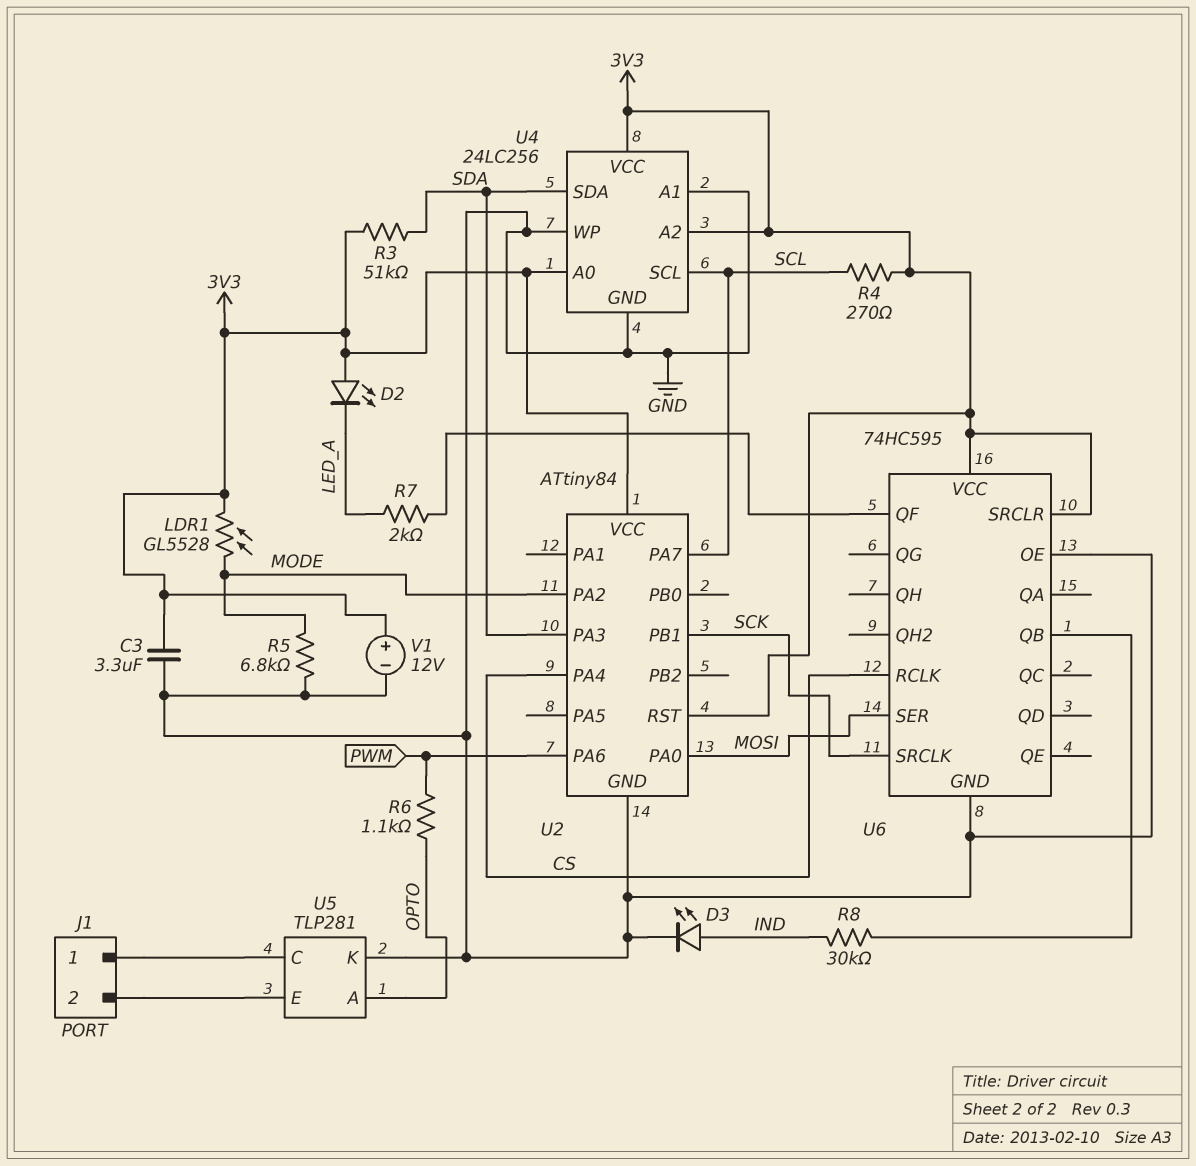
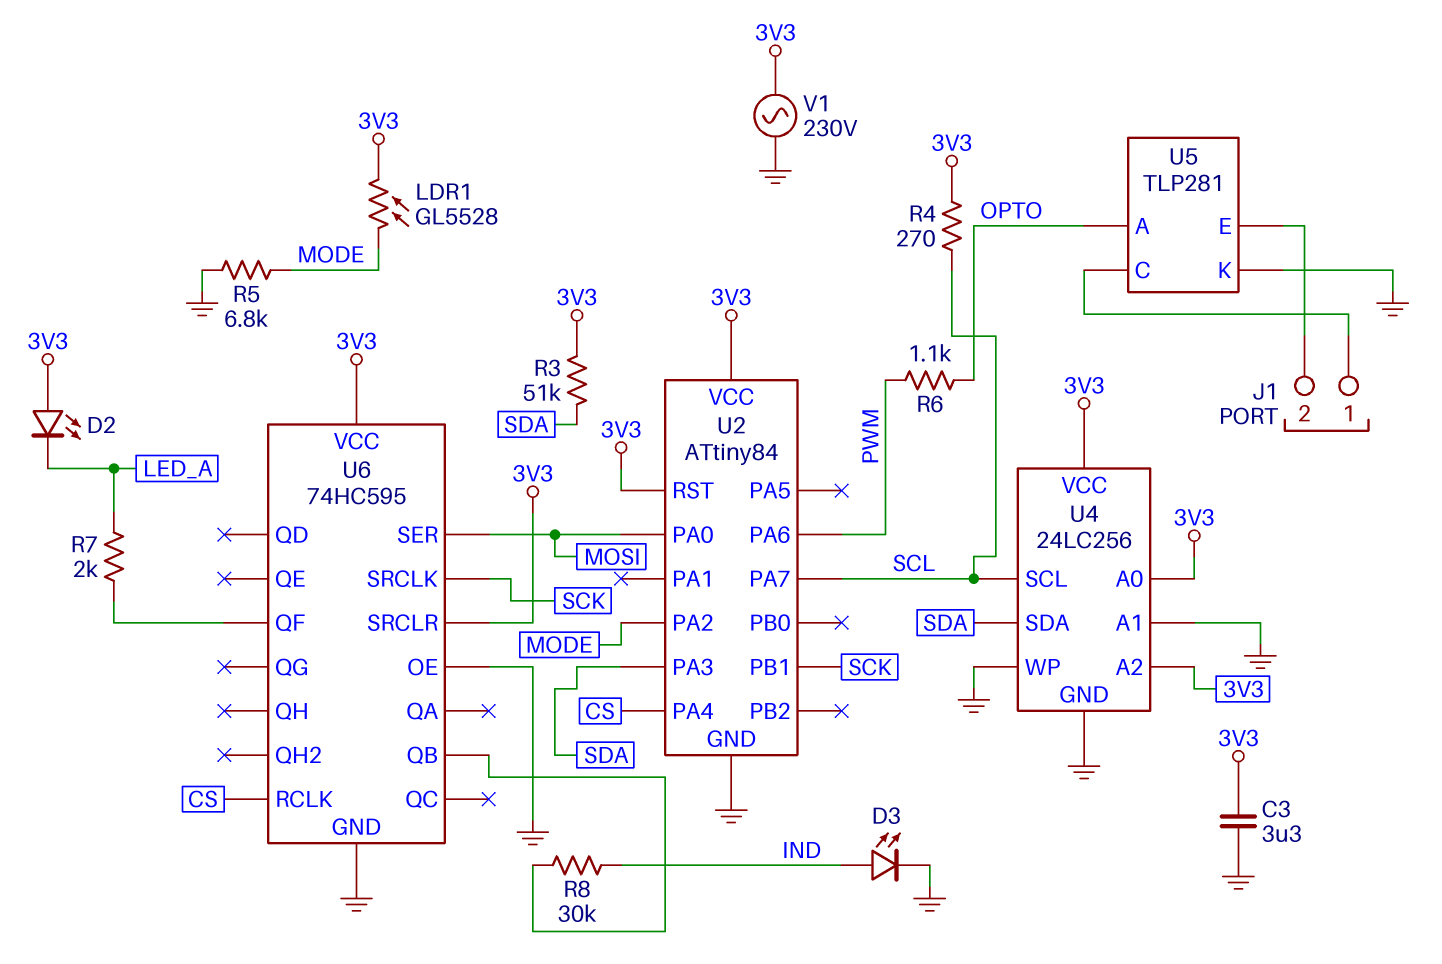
V1: 12V (plus 3V3, minus GND) -> AC 230V (3V3, GND)

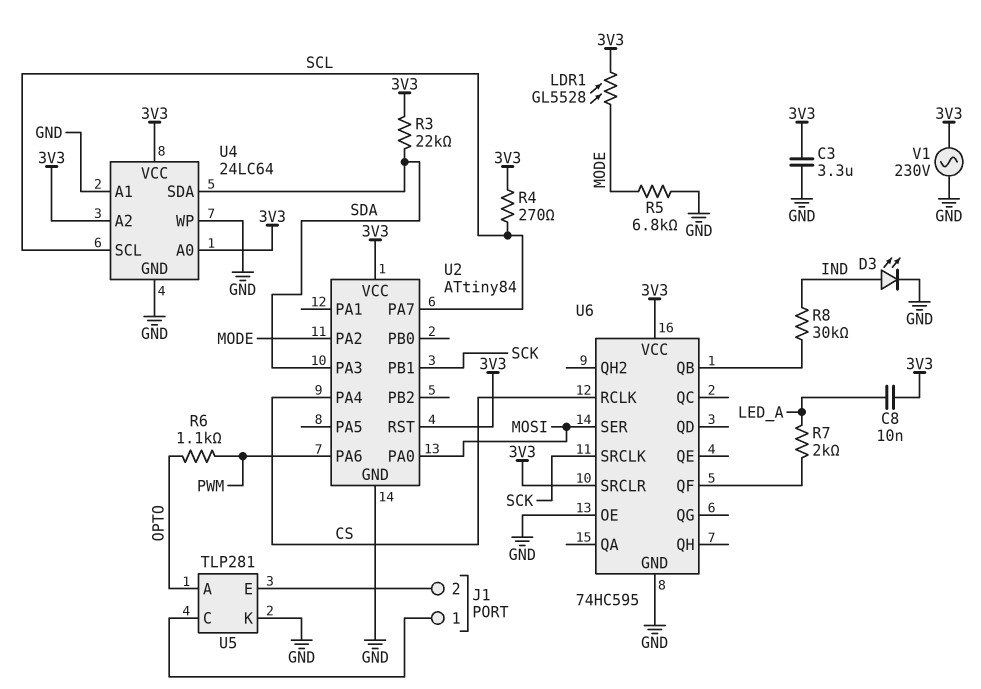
C8: none -> 10nF (3V3, LED_A)
D2: LED (A 3V3, K LED_A) -> none
R3: 51k (3V3, SDA) -> 22k (3V3, SDA)
U4: 24LC256 -> 24LC64

